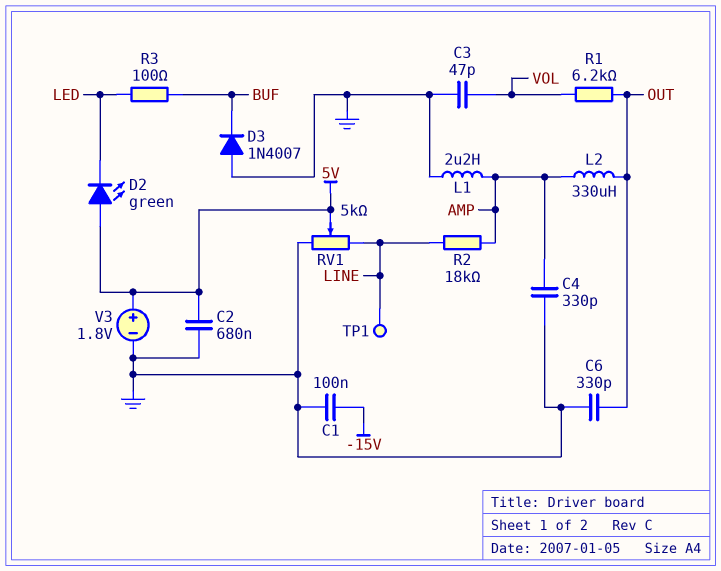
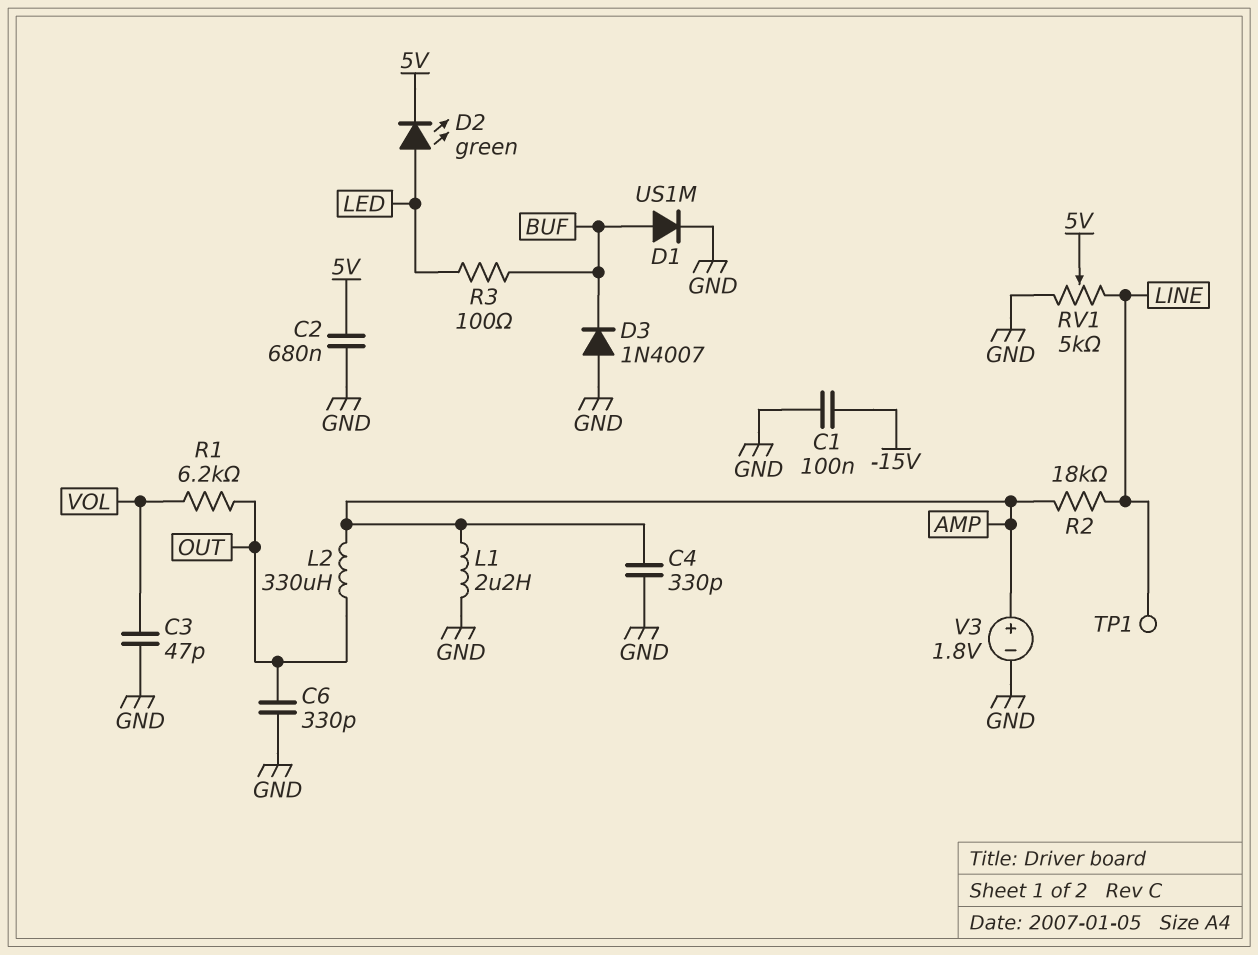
D1: none -> diode US1M (A BUF, K GND)
D2: LED green (A 5V, K LED) -> LED green (A LED, K 5V)
V3: 1.8V (plus 5V, minus GND) -> 1.8V (plus AMP, minus GND)

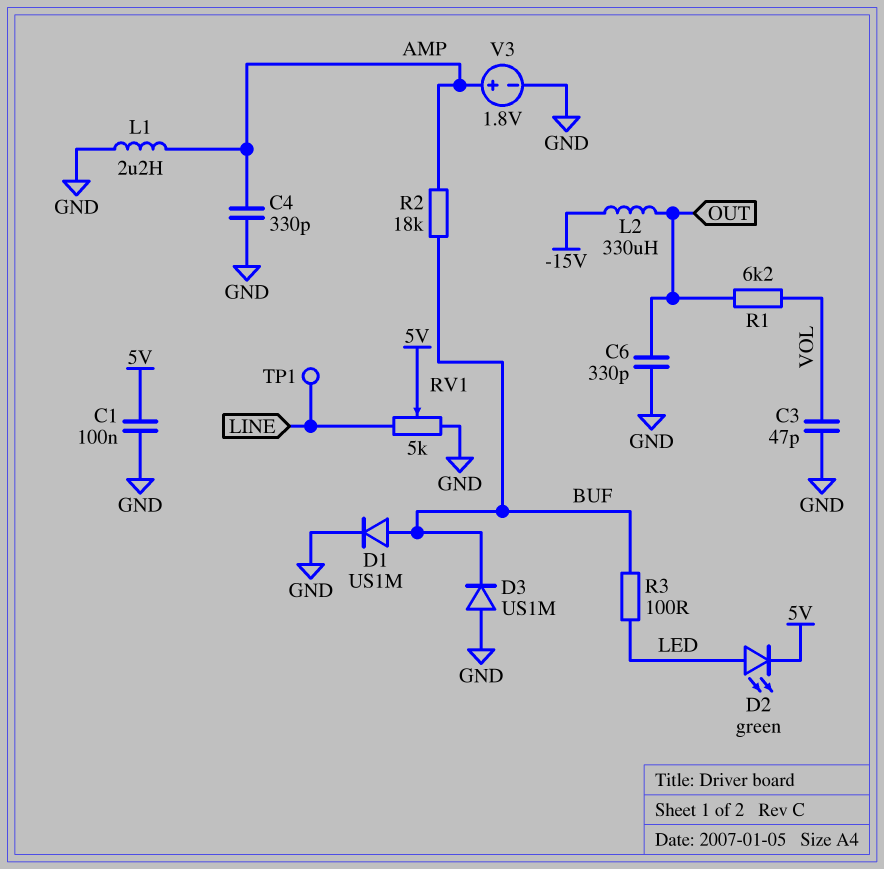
C1: 100nF (-15V, GND) -> 100nF (5V, GND)
C2: 680nF (5V, GND) -> none
D3: diode 1N4007 (A GND, K BUF) -> diode US1M (A GND, K BUF)
L2: 330uH (AMP, OUT) -> 330uH (-15V, OUT)
R2: 18k (AMP, LINE) -> 18k (AMP, BUF)

